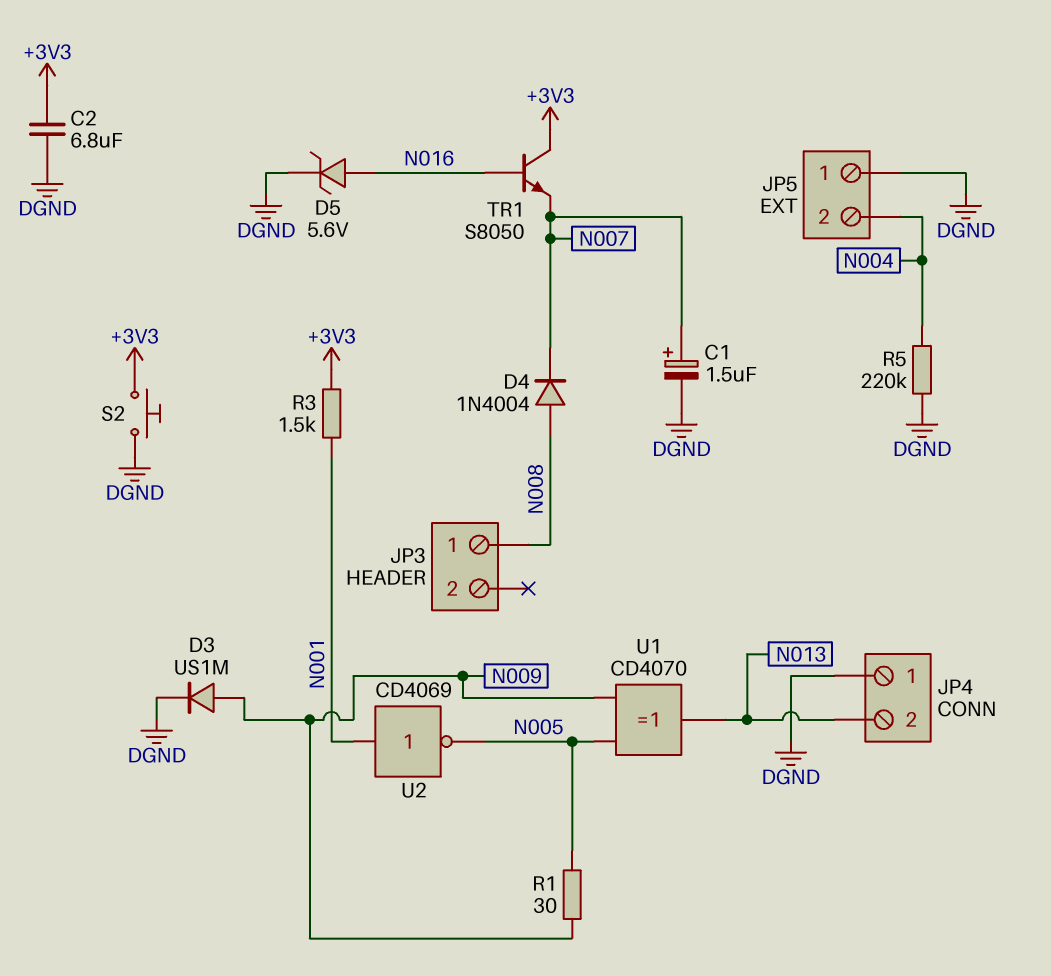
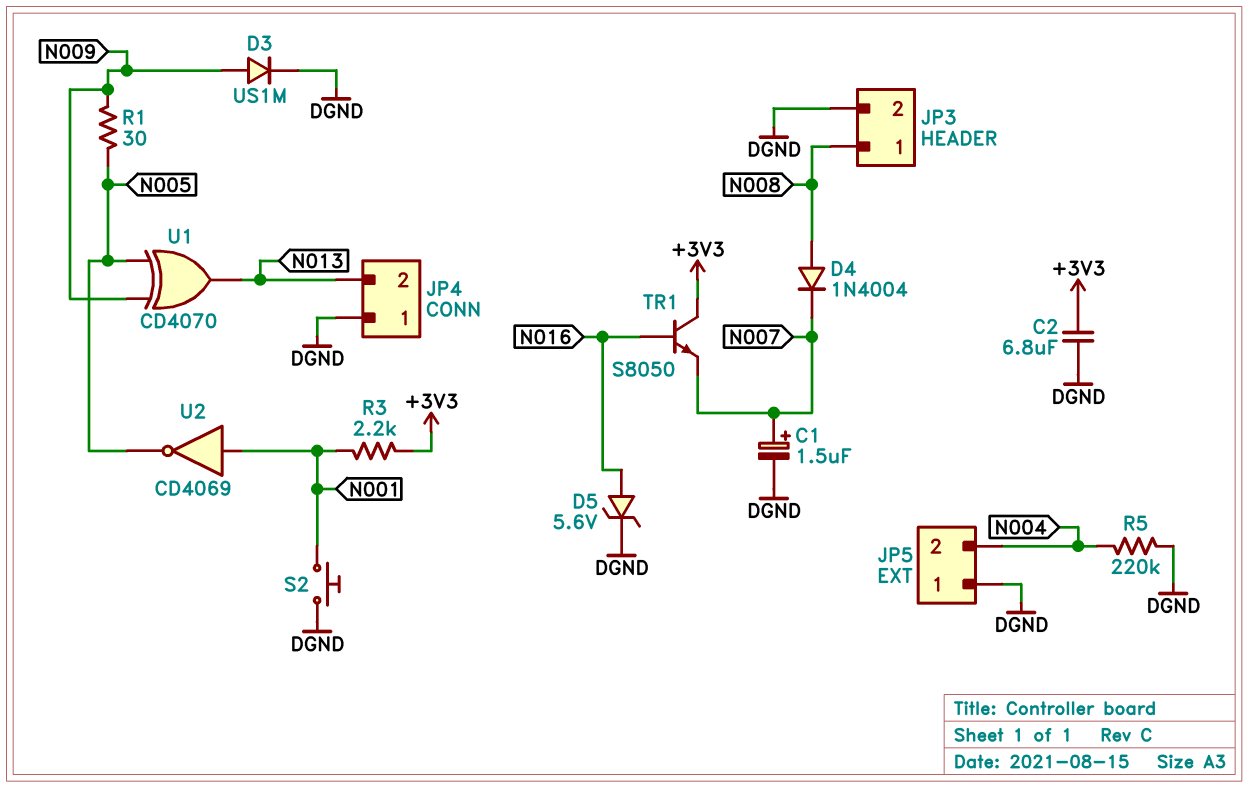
JP3 pin 2: none -> DGND
R3: 1.5k (+3V3, N001) -> 2.2k (+3V3, N001)
S2: button (+3V3, DGND) -> button (DGND, N001)

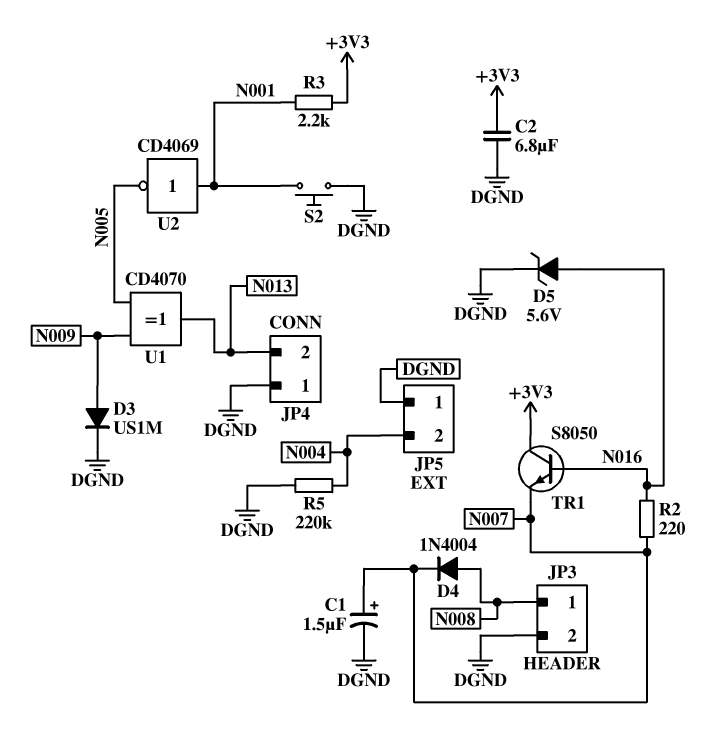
R1: 30 (N005, N009) -> none
R2: none -> 220 (N007, N016)

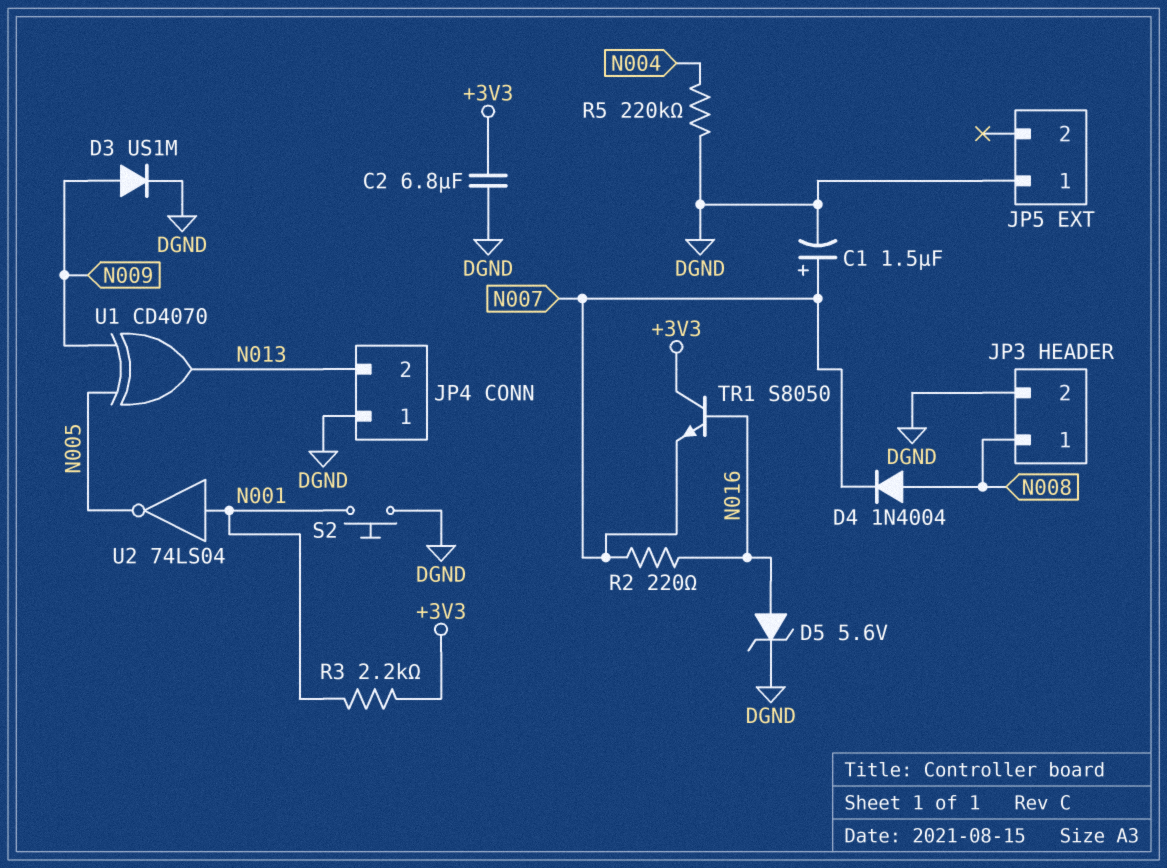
JP5 pin 2: N004 -> none
U2: NOT CD4069 (in N001, out N005) -> NOT 74LS04 (in N001, out N005)

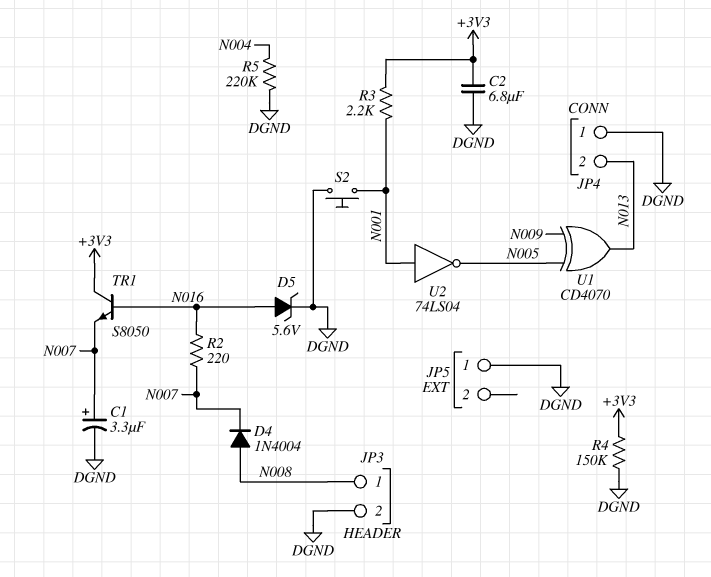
C1: 1.5uF (plus N007, minus DGND) -> 3.3uF (plus N007, minus DGND)
D3: diode US1M (A N009, K DGND) -> none
R4: none -> 150k (+3V3, DGND)

